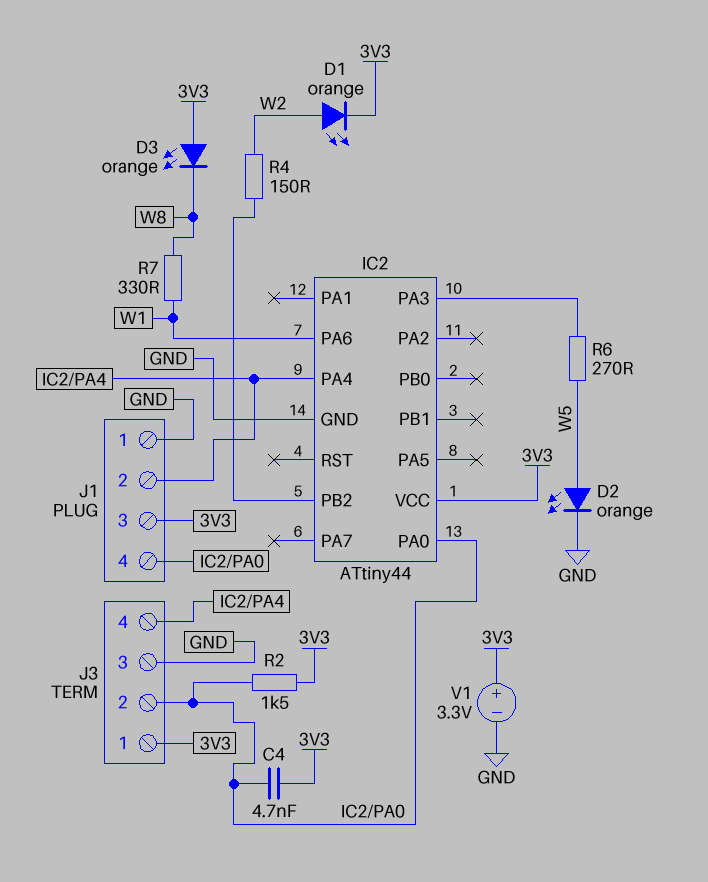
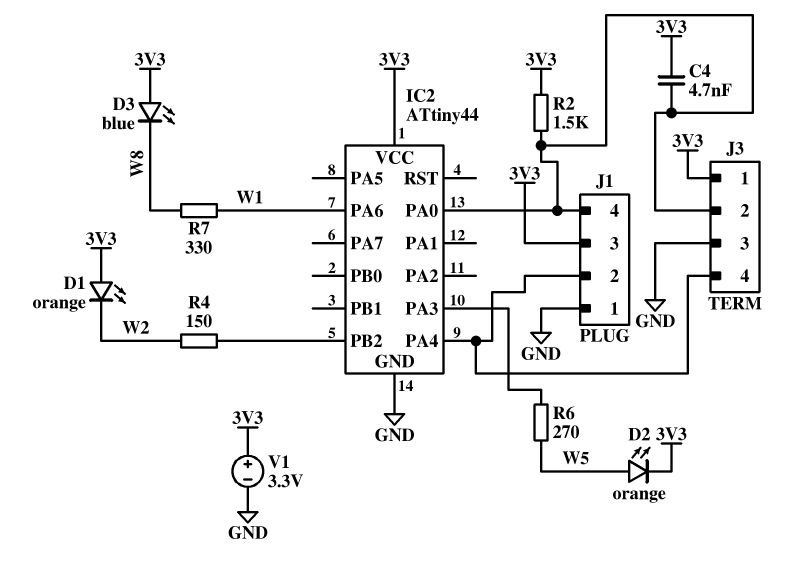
D1: LED orange (A W2, K 3V3) -> LED orange (A 3V3, K W2)
D2: LED orange (A W5, K GND) -> LED orange (A W5, K 3V3)
D3: LED orange (A 3V3, K W8) -> LED blue (A 3V3, K W8)

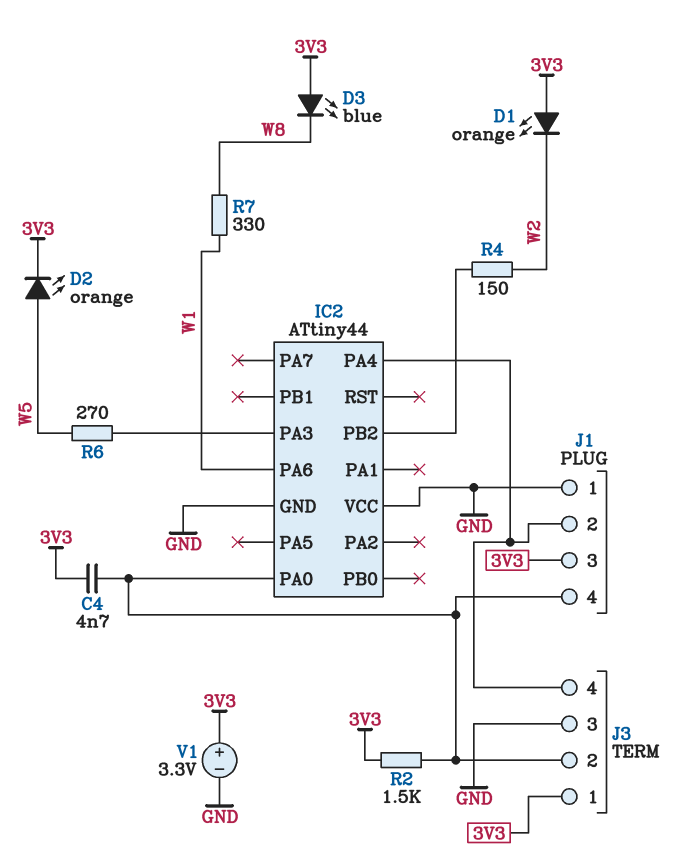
IC2 pin VCC: 3V3 -> GND

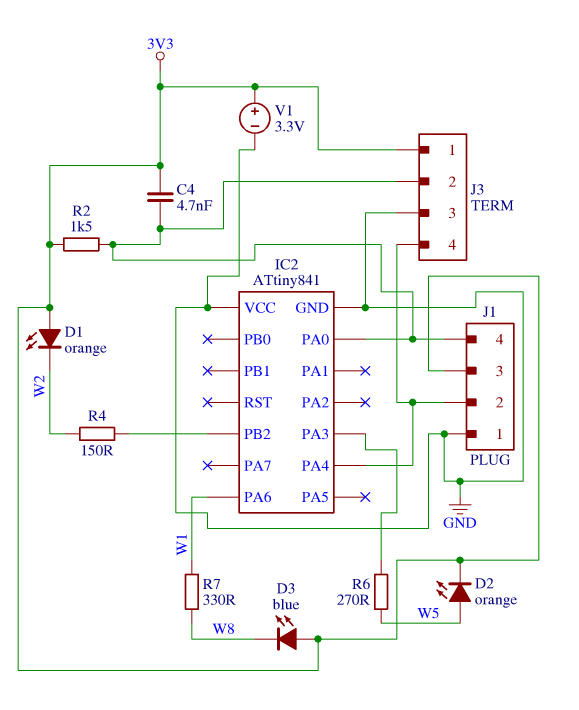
IC2: ATtiny44 -> ATtiny841

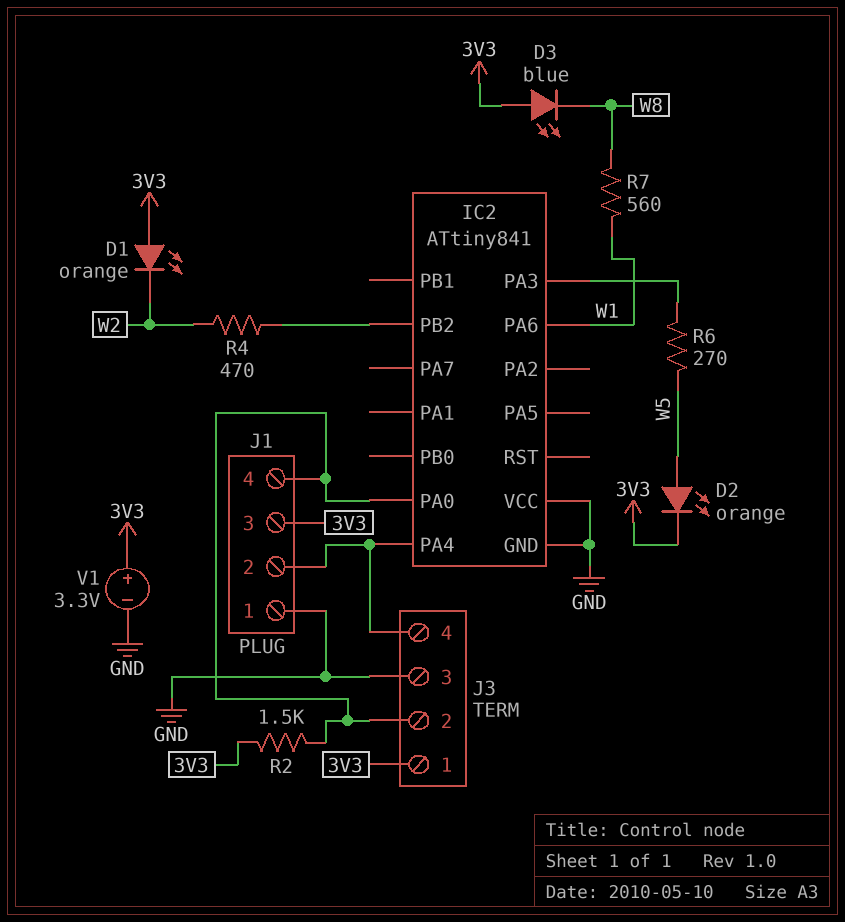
C4: 4.7nF (3V3, IC2/PA0) -> none
R4: 150 (IC2/PB2, W2) -> 470 (IC2/PB2, W2)
R7: 330 (W1, W8) -> 560 (W1, W8)

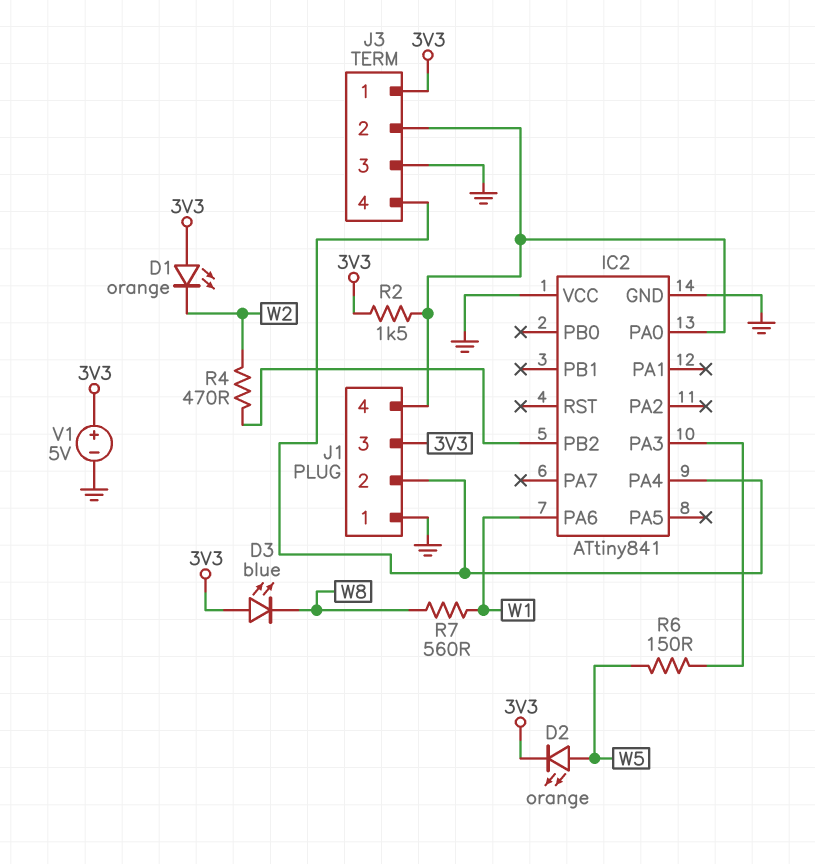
R6: 270 (IC2/PA3, W5) -> 150 (IC2/PA3, W5)
V1: 3.3V (plus 3V3, minus GND) -> 5V (plus 3V3, minus GND)

